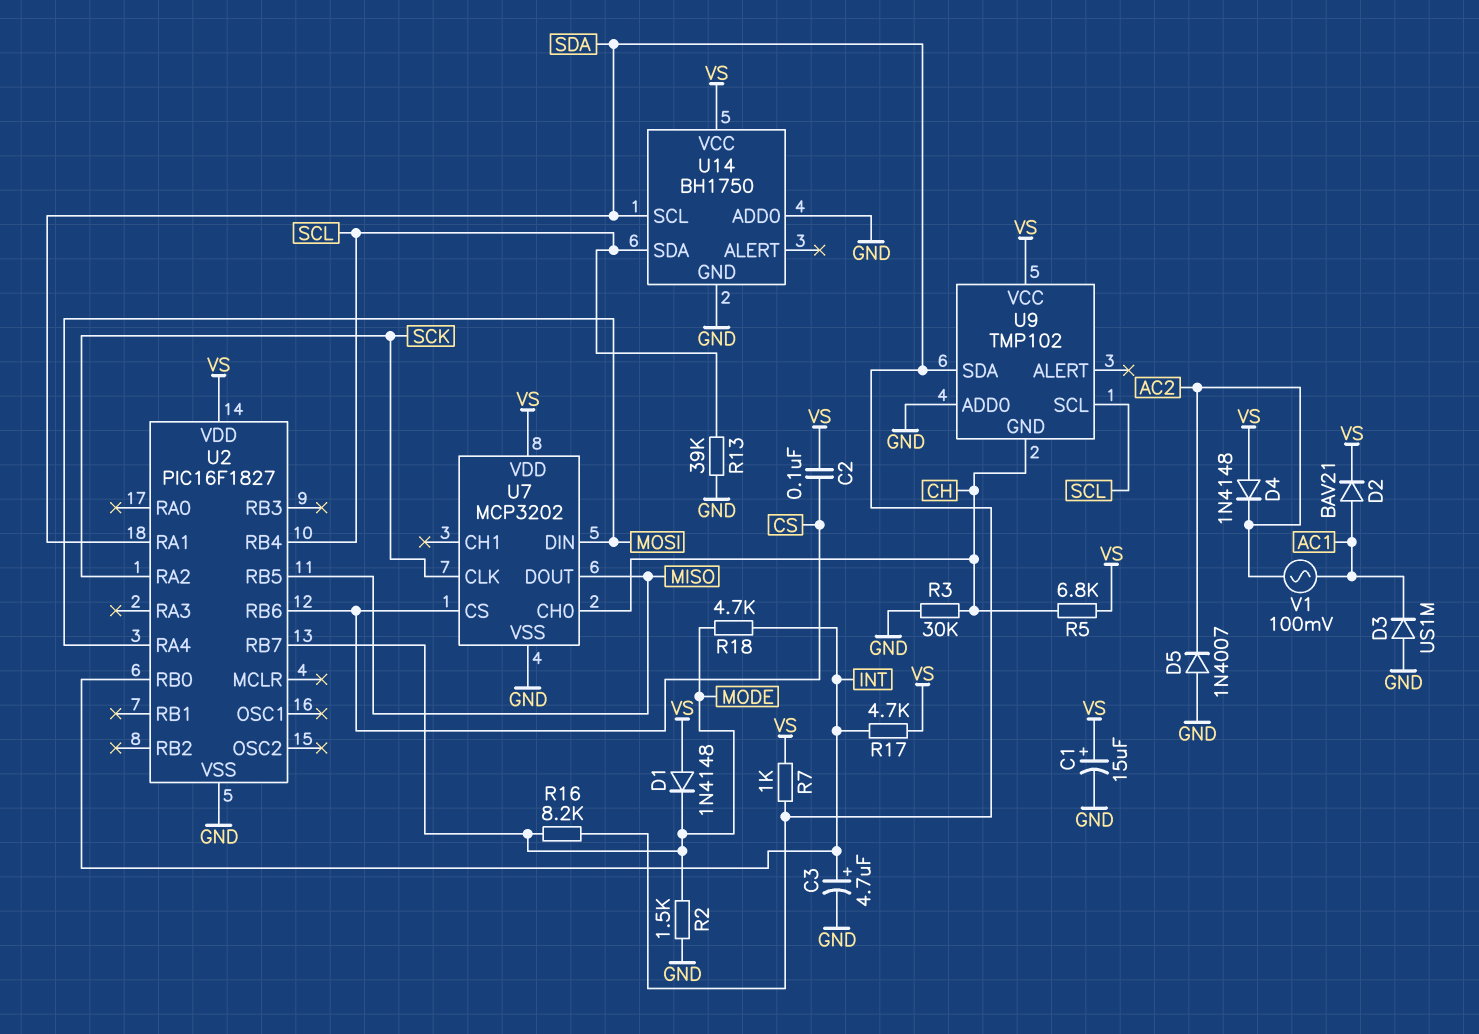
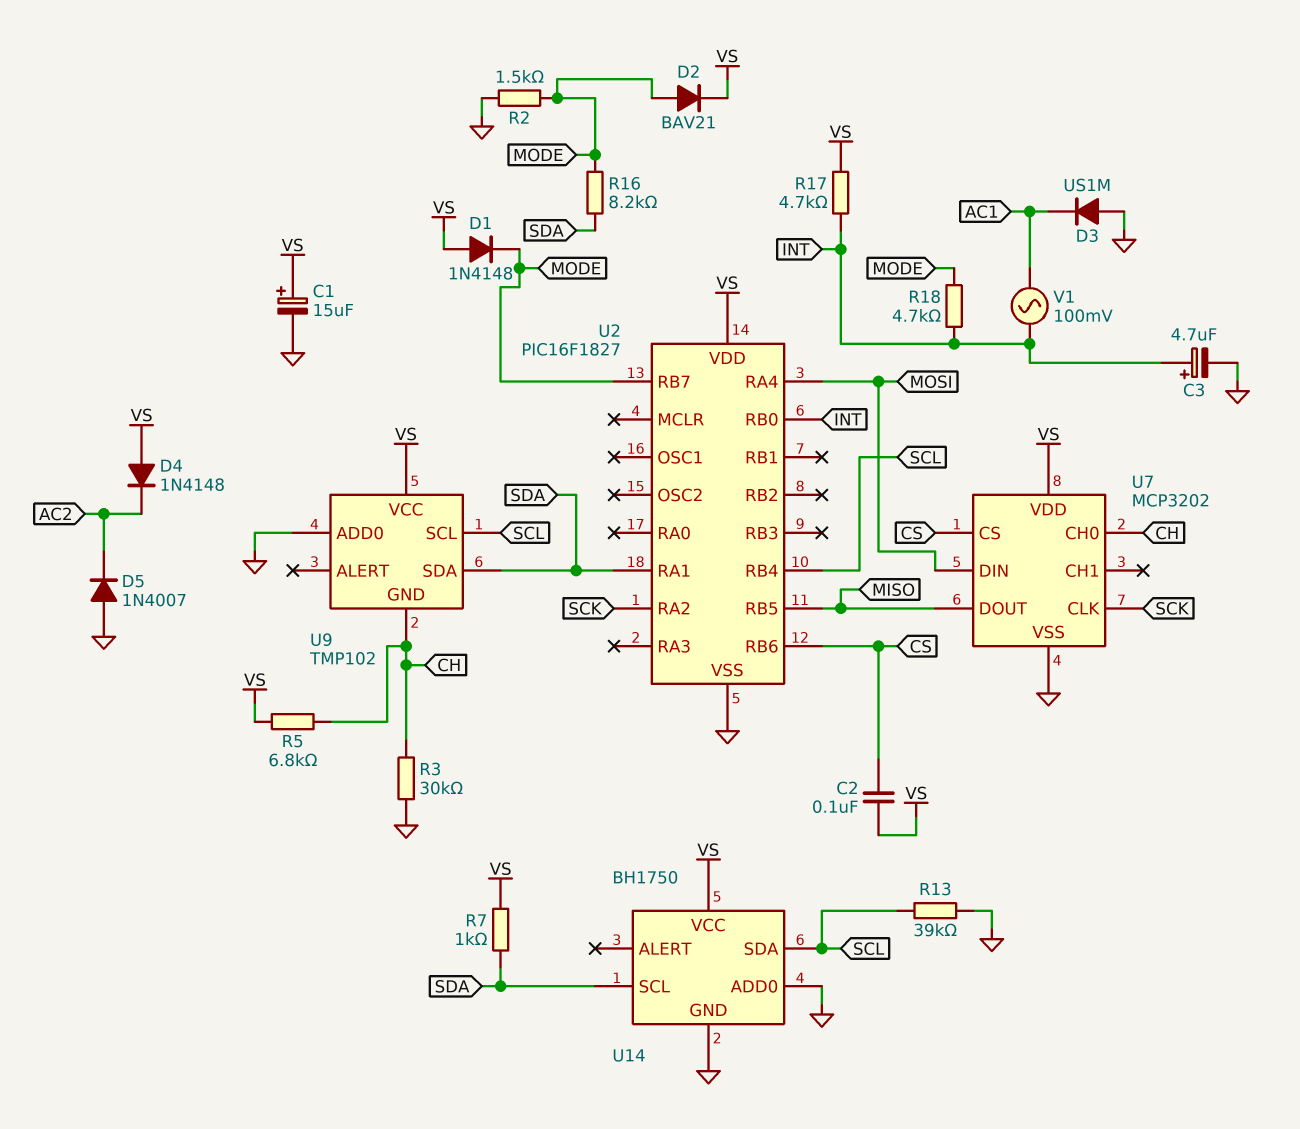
D2: diode BAV21 (A AC1, K VS) -> diode BAV21 (A MODE, K VS)
V1: AC 100mV (AC1, AC2) -> AC 100mV (AC1, INT)

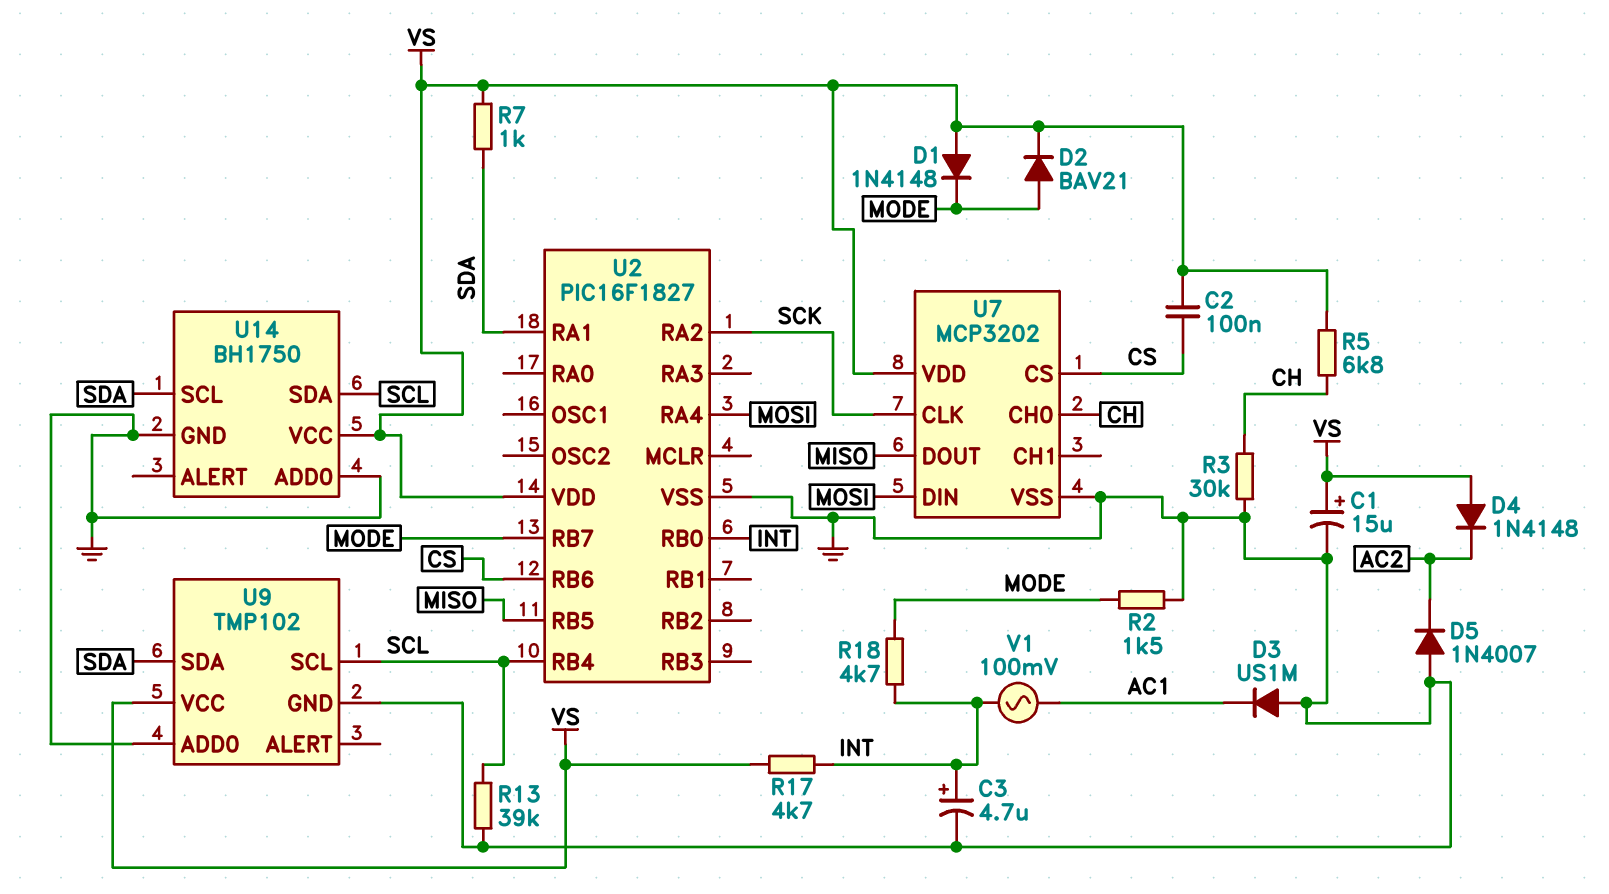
R16: 8.2k (MODE, SDA) -> none
U9 pin GND: CH -> GND

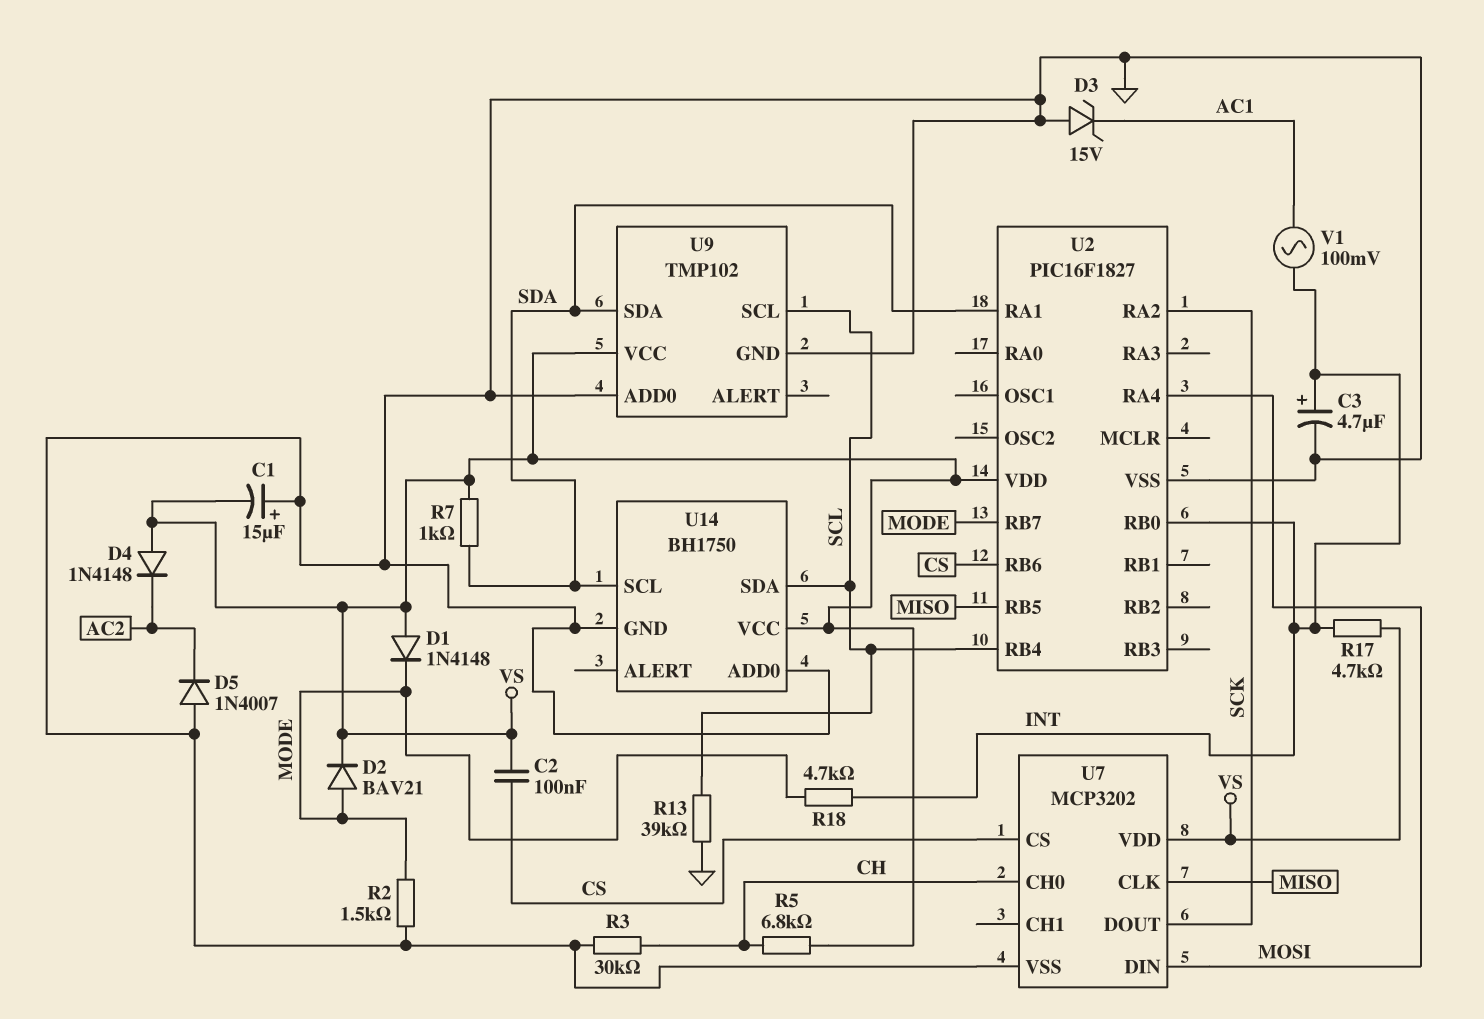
C1: 15uF (plus VS, minus GND) -> 15uF (plus GND, minus VS)
D3: diode US1M (A GND, K AC1) -> zener 15V (A GND, K AC1)
U7 pin CLK: SCK -> MISO
U7 pin DOUT: MISO -> SCK

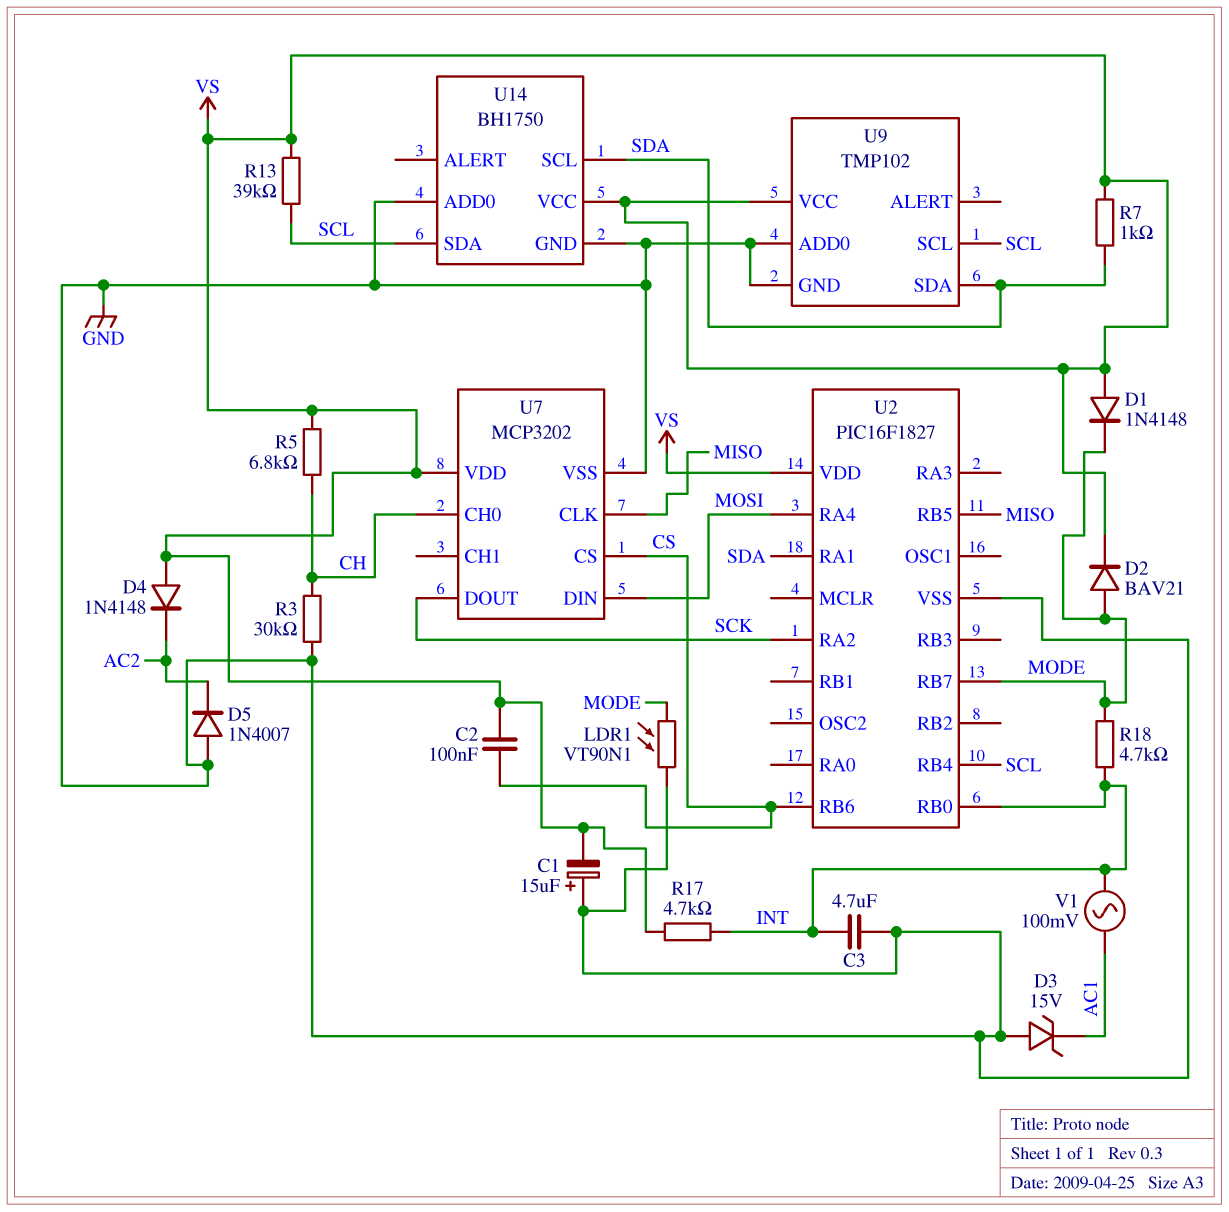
C3: 4.7uF (plus INT, minus GND) -> 4.7uF (GND, INT)
LDR1: none -> VT90N1 (GND, MODE)
R2: 1.5k (GND, MODE) -> none
R13: 39k (GND, SCL) -> 39k (SCL, VS)

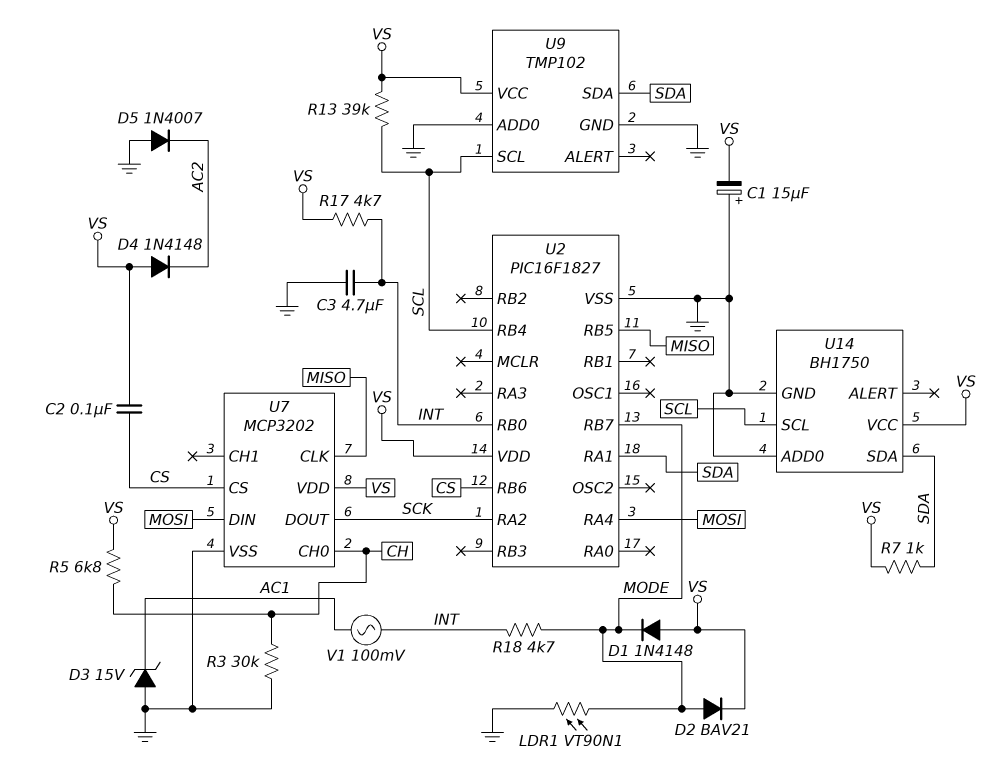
U14 pin SCL: SDA -> SCL
U14 pin SDA: SCL -> SDA

